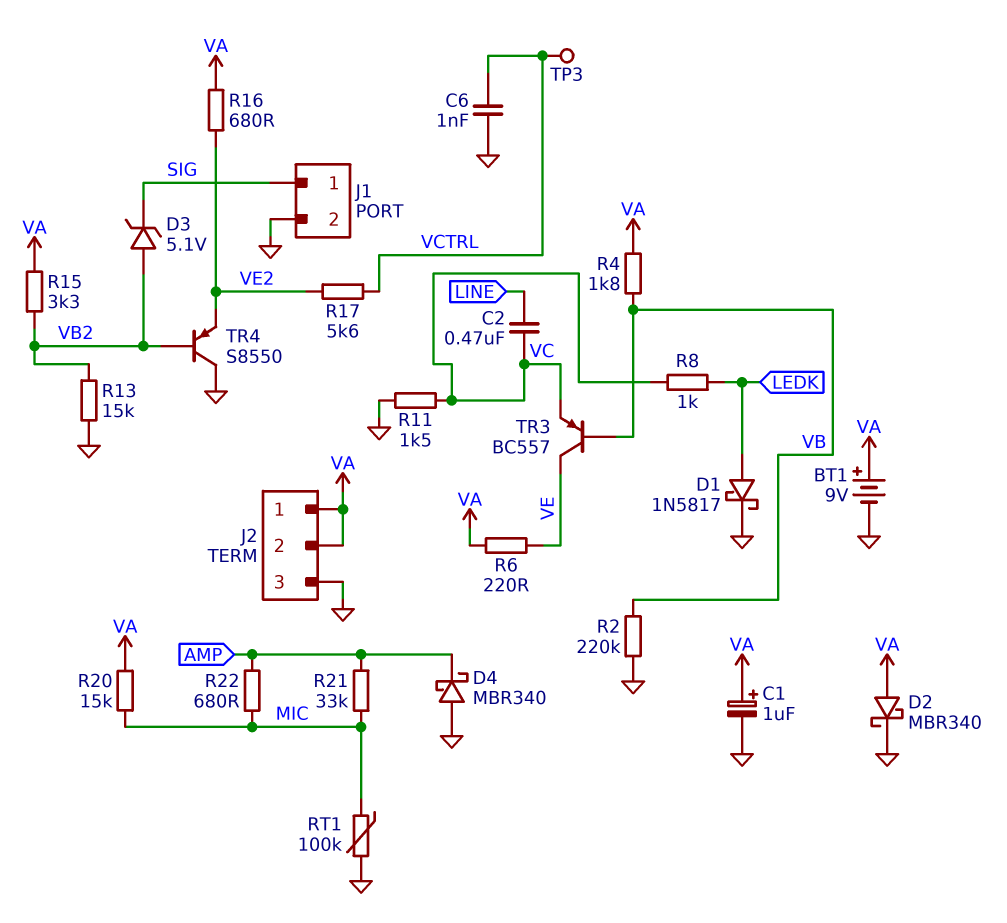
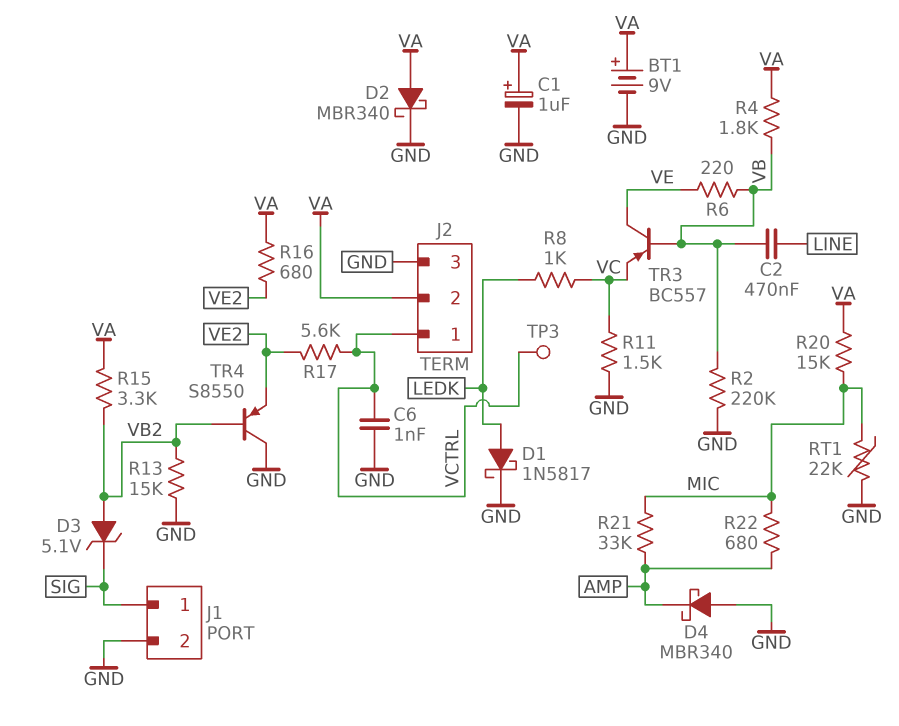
C2: 470nF (LINE, VC) -> 470nF (LINE, VB)
J2 pin 1: VA -> VCTRL
R6: 220 (VA, VE) -> 220 (VB, VE)
RT1: 100k (GND, MIC) -> 22k (GND, MIC)

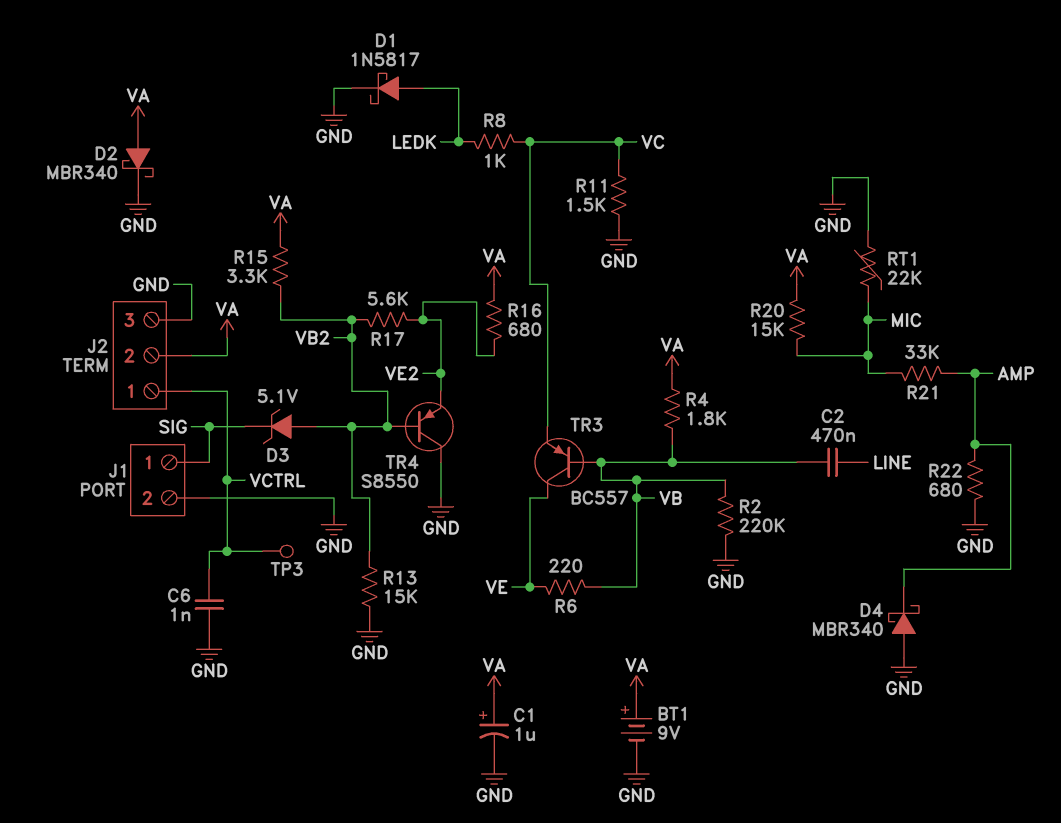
R17: 5.6k (VCTRL, VE2) -> 5.6k (VB2, VE2)
R22: 680 (AMP, MIC) -> 680 (AMP, GND)

